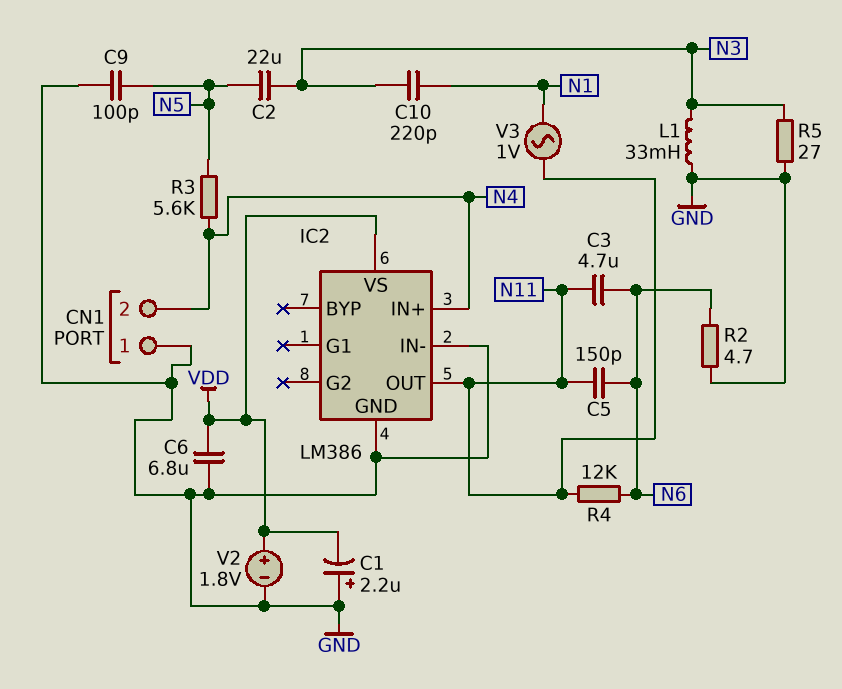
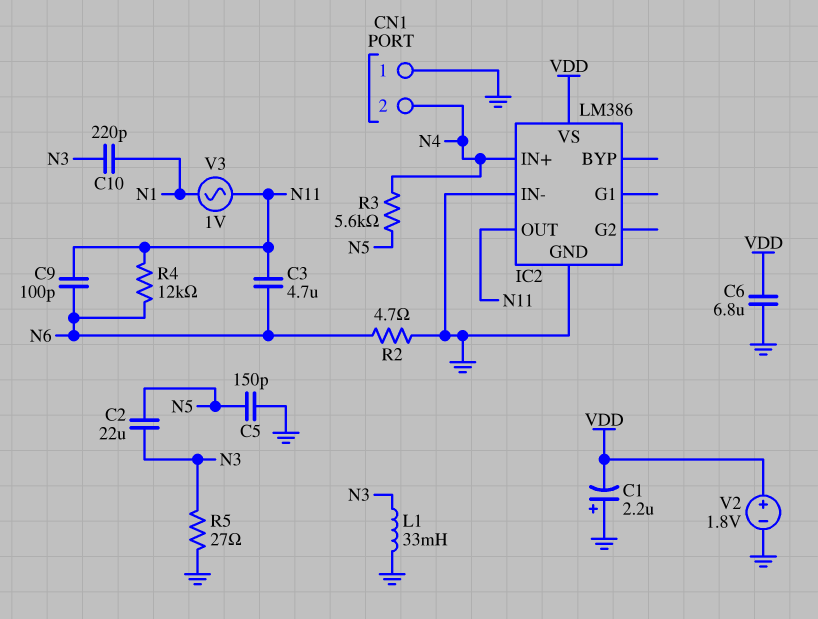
C5: 150pF (N6, N11) -> 150pF (GND, N5)
C9: 100pF (GND, N5) -> 100pF (N6, N11)

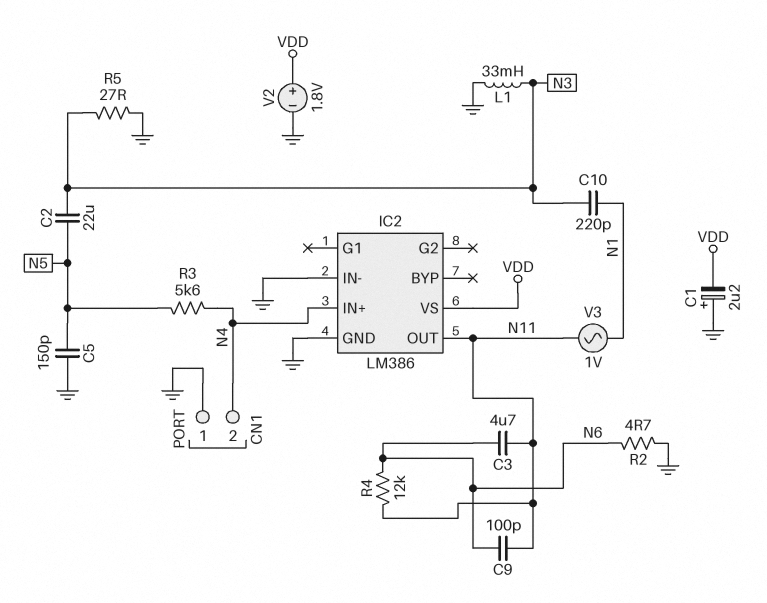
C6: 6.8uF (GND, VDD) -> none

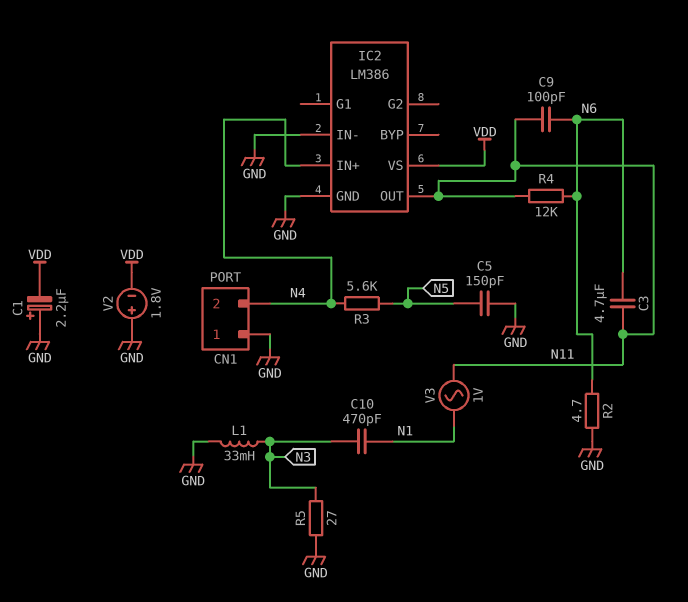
C2: 22uF (N3, N5) -> none
C10: 220pF (N1, N3) -> 470pF (N1, N3)
V2: 1.8V (plus VDD, minus GND) -> 1.8V (plus GND, minus VDD)

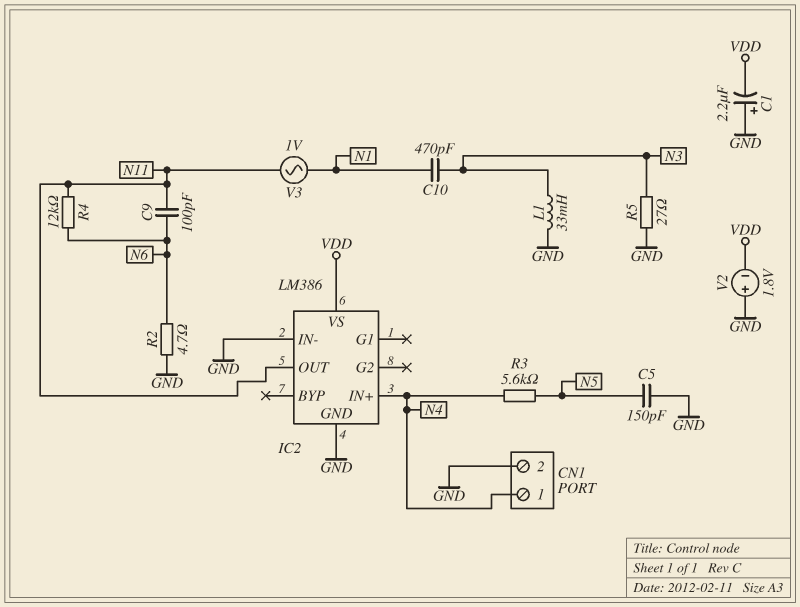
C3: 4.7uF (N6, N11) -> none
CN1 pin 1: GND -> N4
CN1 pin 2: N4 -> GND

